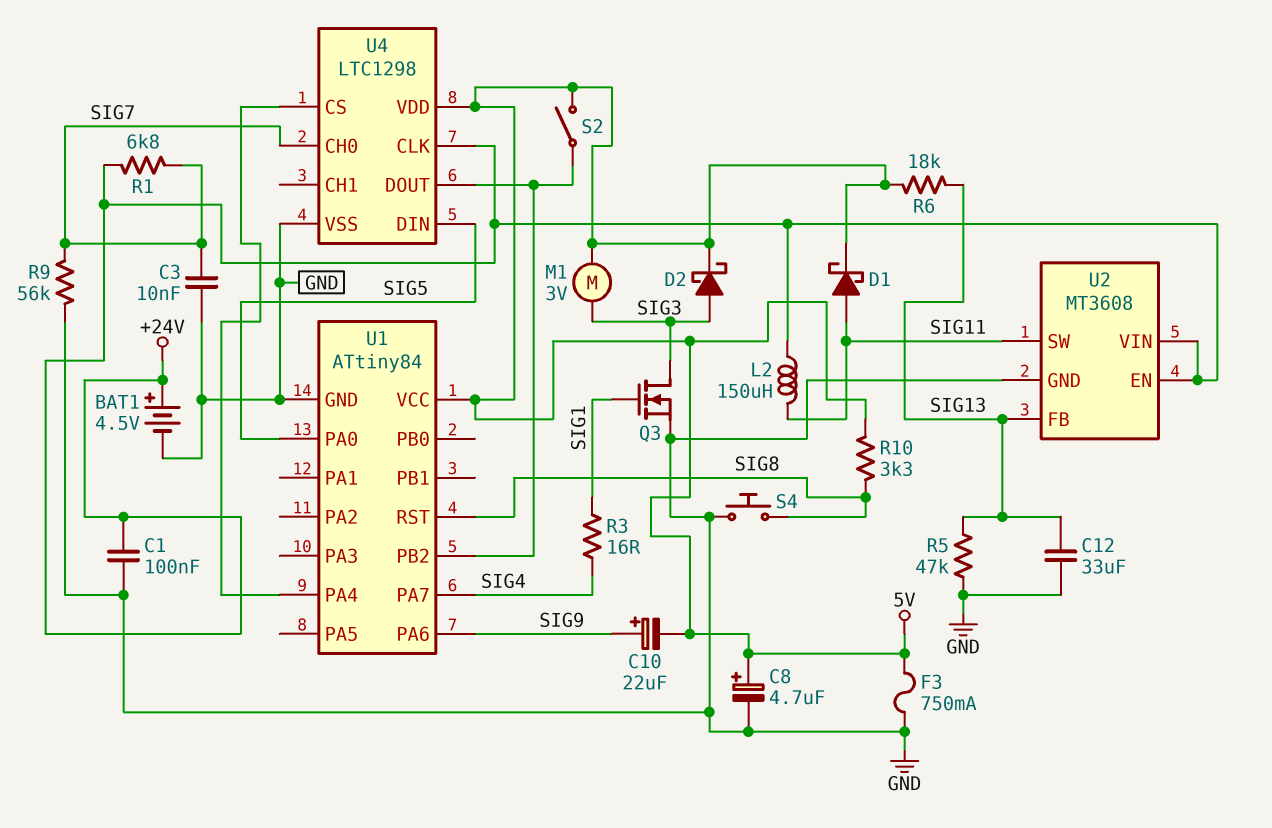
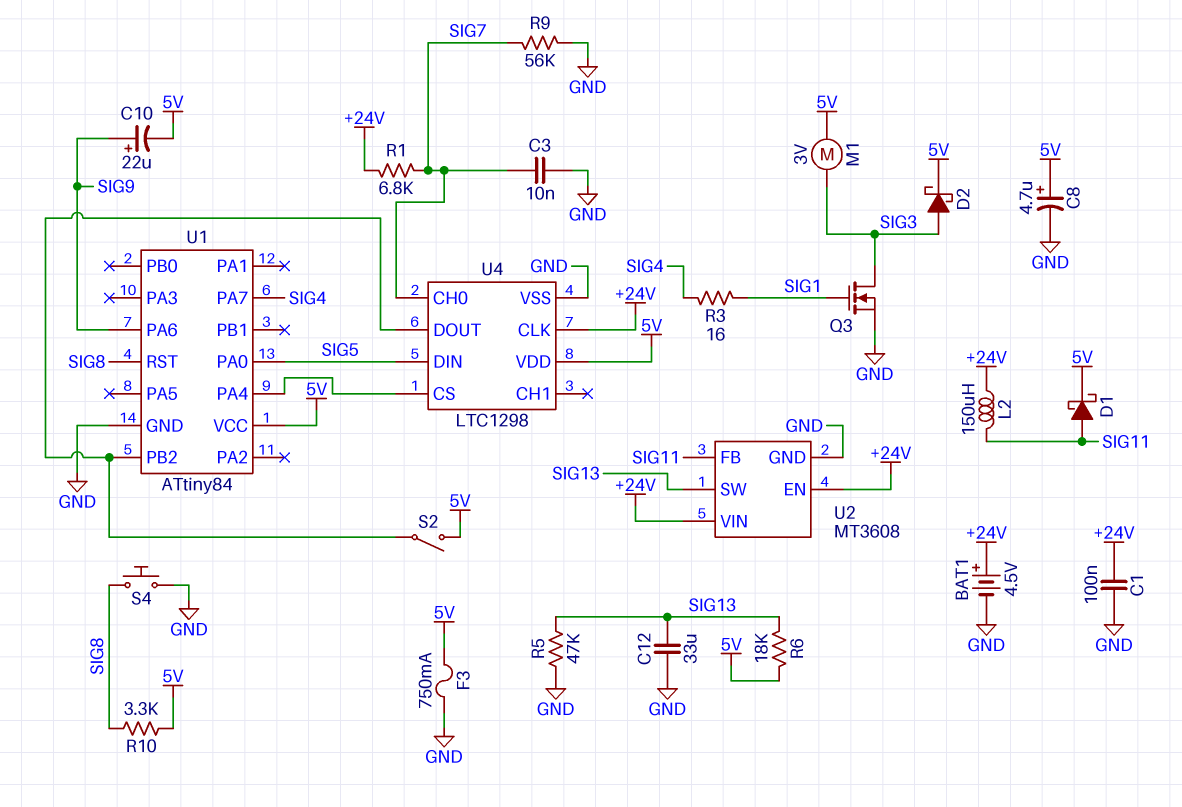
U2 pin FB: SIG13 -> SIG11
U2 pin SW: SIG11 -> SIG13

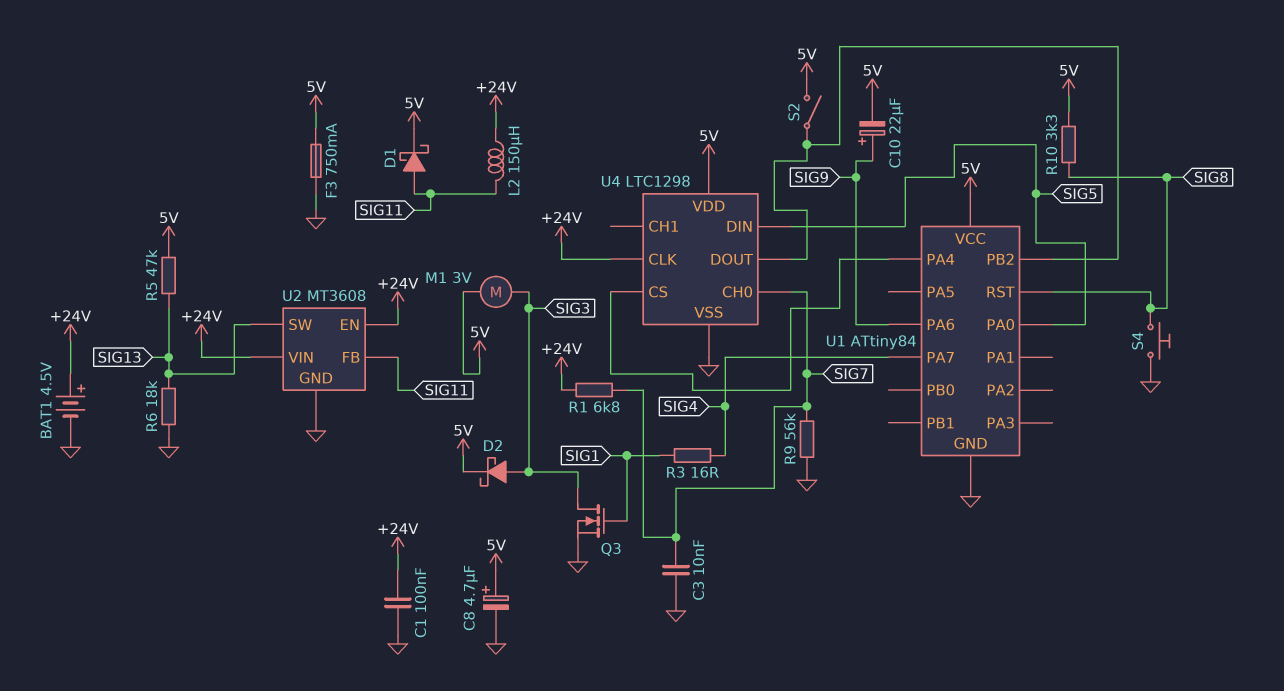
C12: 33uF (GND, SIG13) -> none
R5: 47k (GND, SIG13) -> 47k (5V, SIG13)
R6: 18k (5V, SIG13) -> 18k (GND, SIG13)

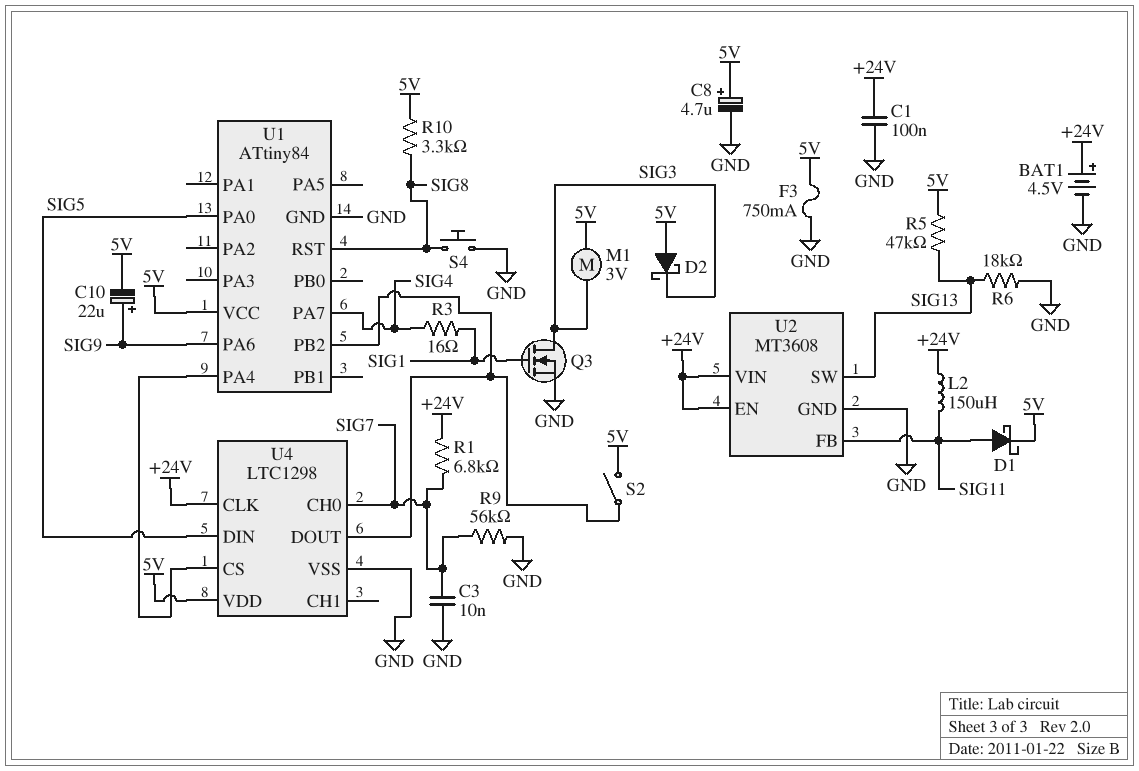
D2: schottky (A SIG3, K 5V) -> schottky (A 5V, K SIG3)

